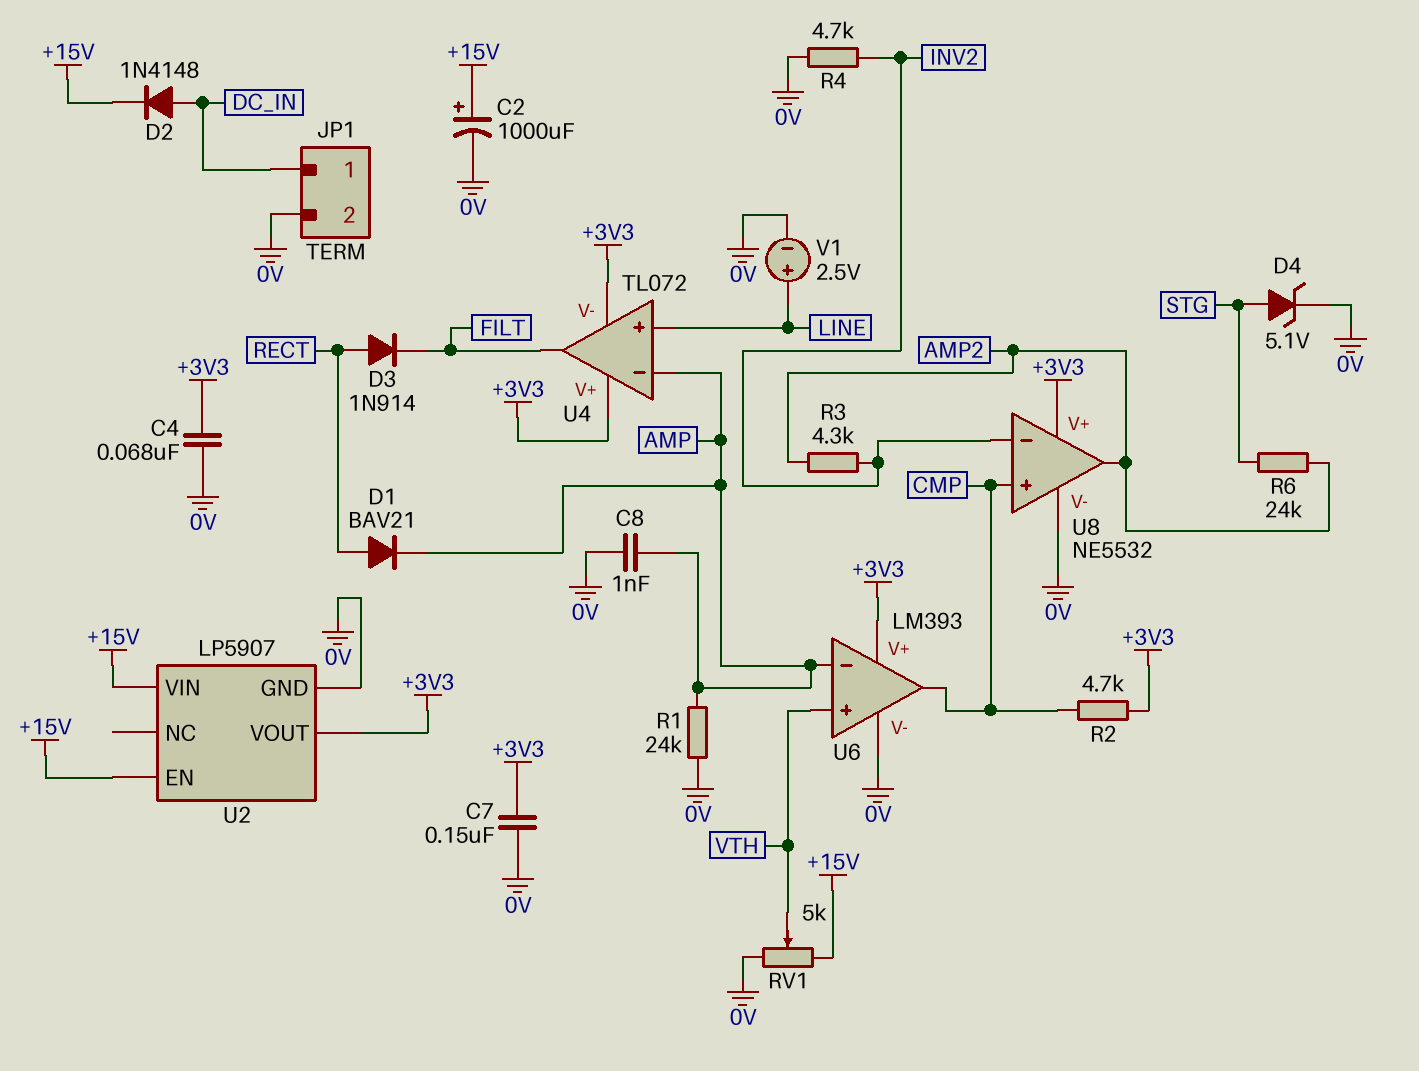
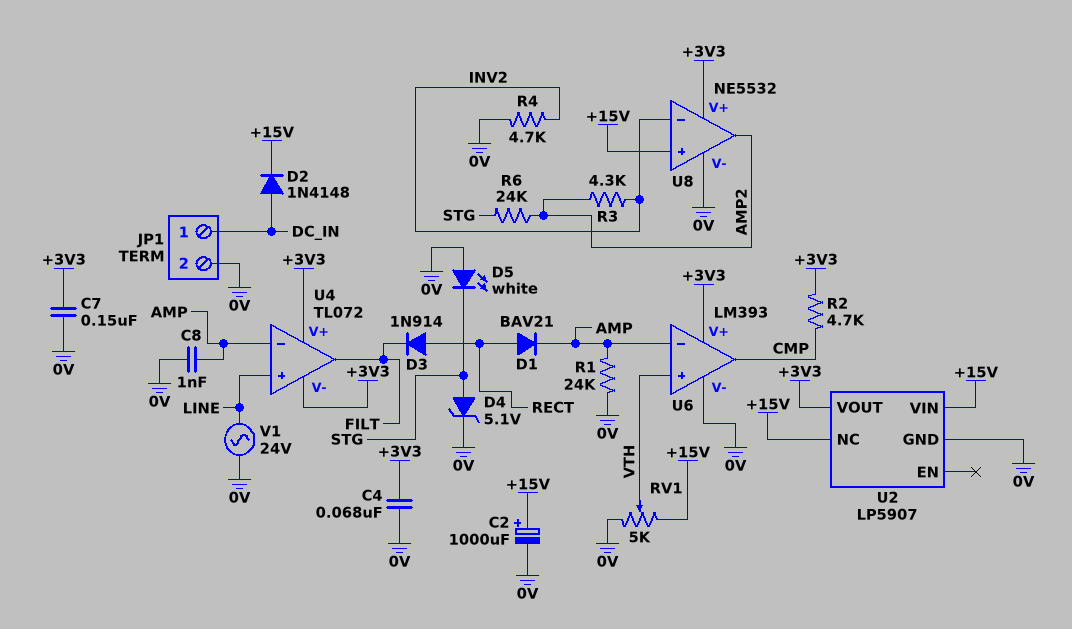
D5: none -> LED white (A 0V, K STG)
U2 pin EN: +15V -> none
U2 pin NC: none -> +15V
U8 pin in+: CMP -> +15V
V1: 2.5V (plus LINE, minus 0V) -> AC 24V (0V, LINE)

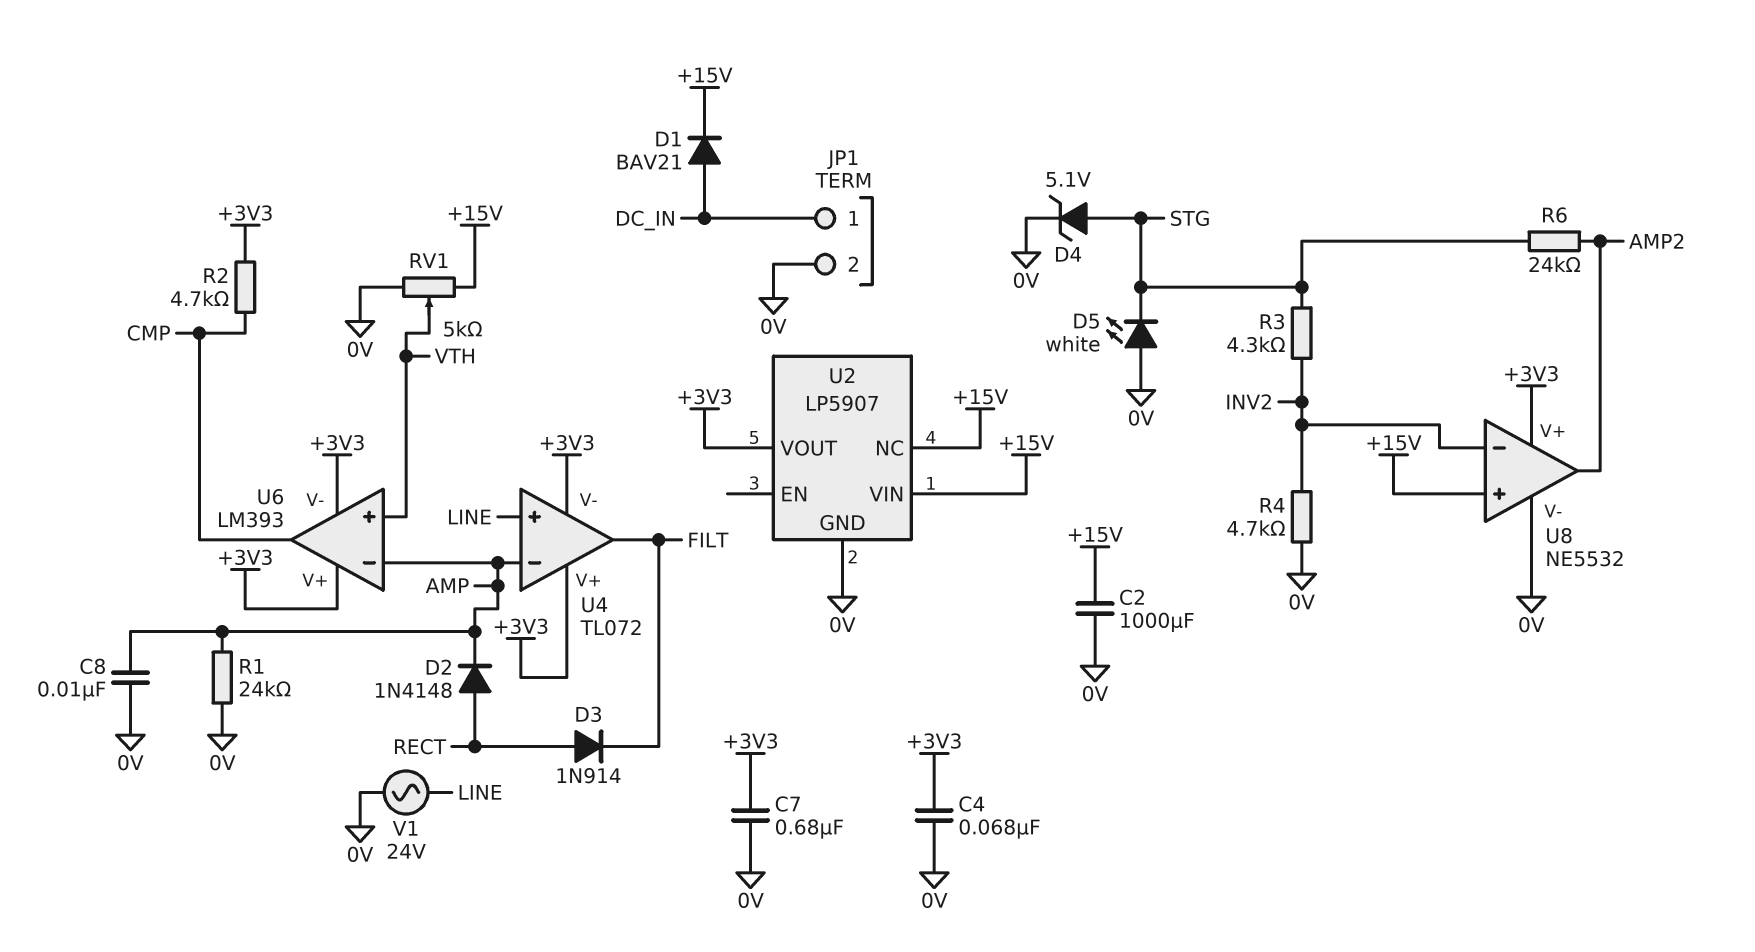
C2: 1000uF (plus +15V, minus 0V) -> 1000uF (+15V, 0V)
C7: 150nF (+3V3, 0V) -> 680nF (+3V3, 0V)
C8: 1nF (0V, AMP) -> 10nF (0V, AMP)
D1: diode BAV21 (A RECT, K AMP) -> diode BAV21 (A DC_IN, K +15V)
D2: diode 1N4148 (A DC_IN, K +15V) -> diode 1N4148 (A RECT, K AMP)
R3: 4.3k (AMP2, INV2) -> 4.3k (INV2, STG)
U6 pin V-: 0V -> +3V3

